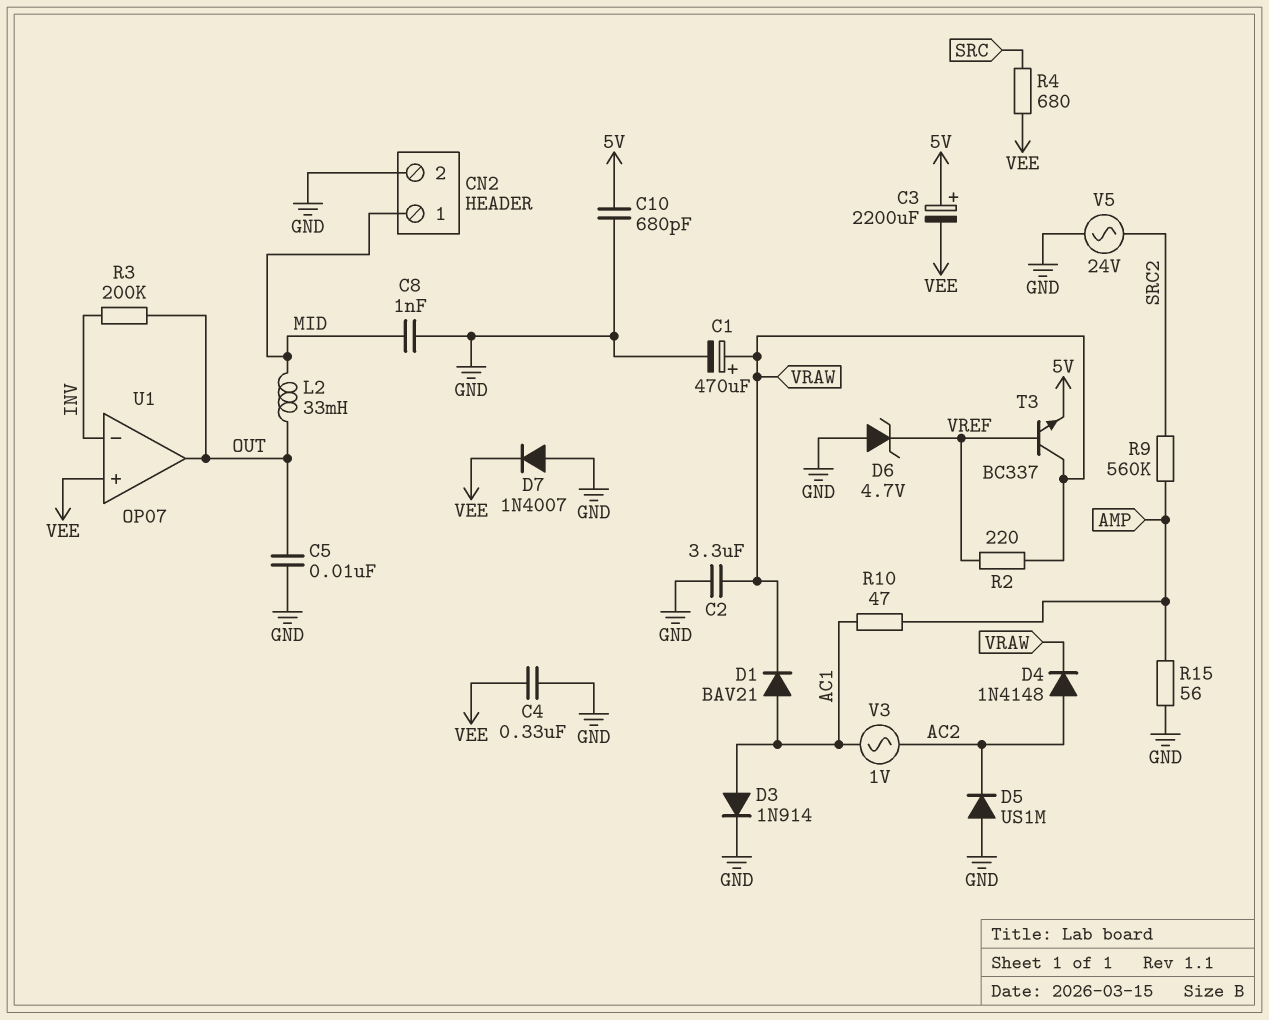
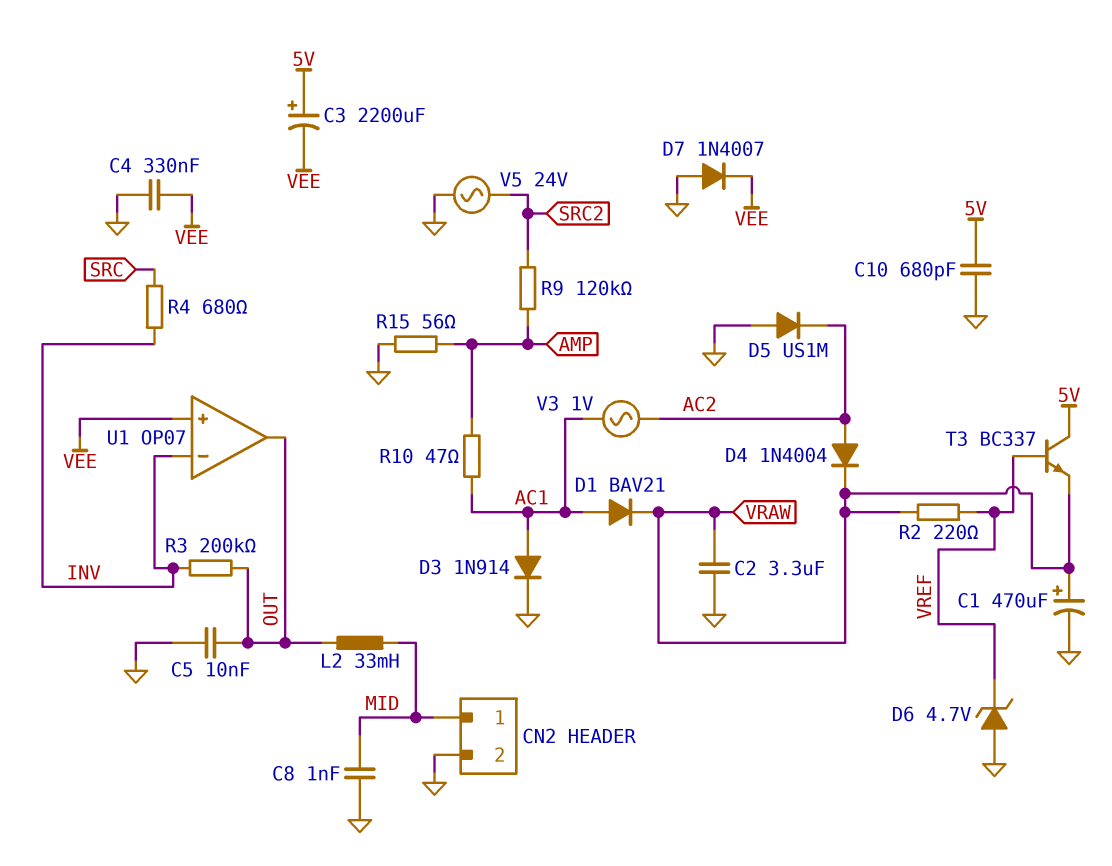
D4: diode 1N4148 (A AC2, K VRAW) -> diode 1N4004 (A AC2, K VRAW)
R4: 680 (SRC, VEE) -> 680 (INV, SRC)
R9: 560k (AMP, SRC2) -> 120k (AMP, SRC2)
T3: NPN BC337 (B VREF, C VRAW, E 5V) -> NPN BC337 (B VREF, C 5V, E VRAW)

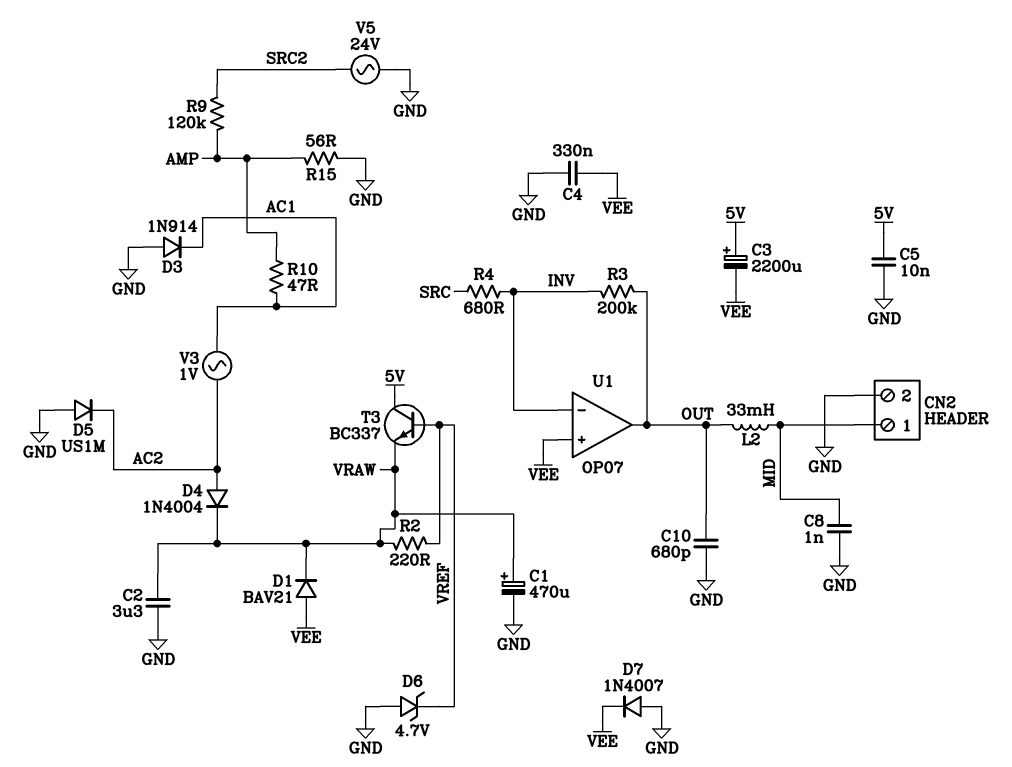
C5: 10nF (GND, OUT) -> 10nF (5V, GND)
C10: 680pF (5V, GND) -> 680pF (GND, OUT)
D1: diode BAV21 (A AC1, K VRAW) -> diode BAV21 (A VEE, K VRAW)
D3: diode 1N914 (A AC1, K GND) -> diode 1N914 (A GND, K AC1)

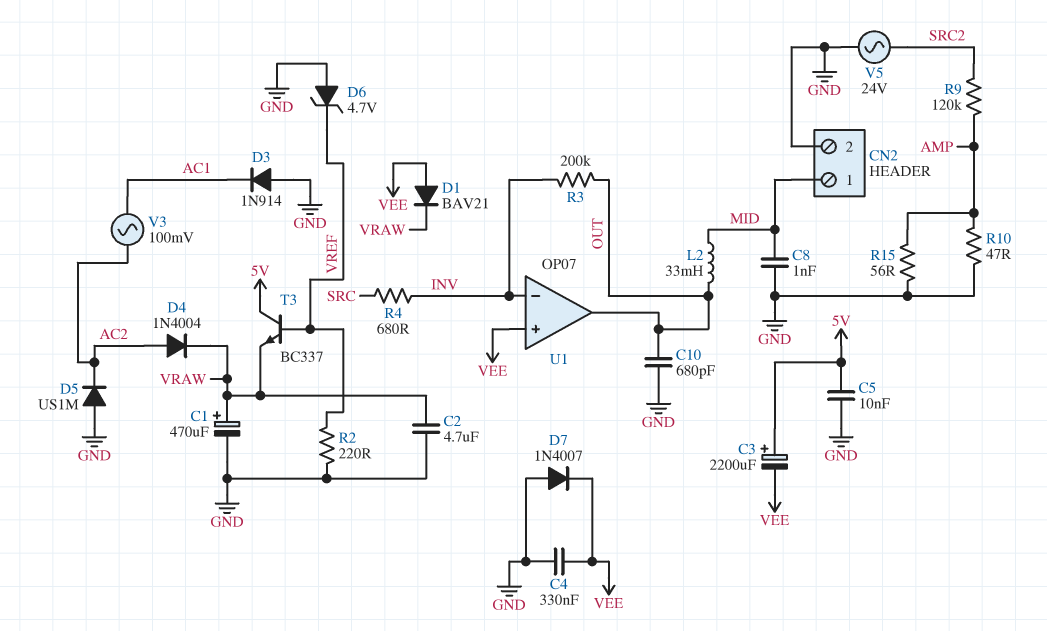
C2: 3.3uF (GND, VRAW) -> 4.7uF (GND, VRAW)
R2: 220 (VRAW, VREF) -> 220 (GND, VREF)
R10: 47 (AC1, AMP) -> 47 (AMP, GND)
V3: AC 1V (AC1, AC2) -> AC 100mV (AC1, AC2)

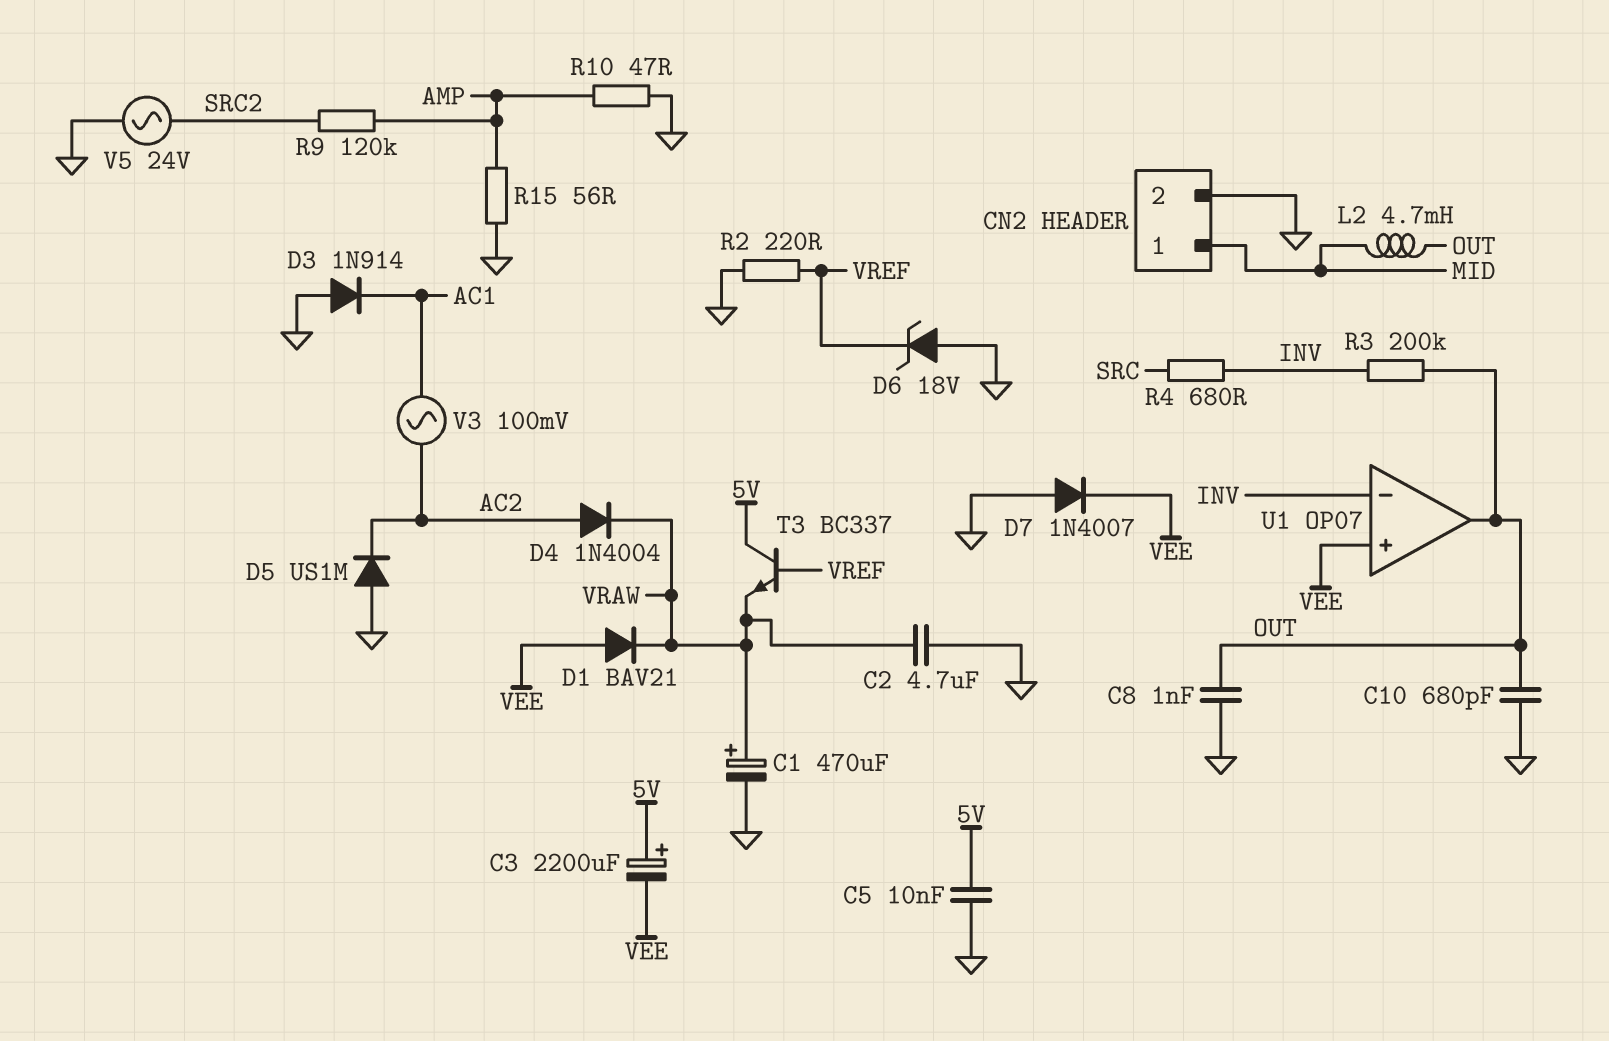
C4: 330nF (GND, VEE) -> none
C8: 1nF (GND, MID) -> 1nF (GND, OUT)
D6: zener 4.7V (A GND, K VREF) -> zener 18V (A GND, K VREF)
L2: 33mH (MID, OUT) -> 4.7mH (MID, OUT)

